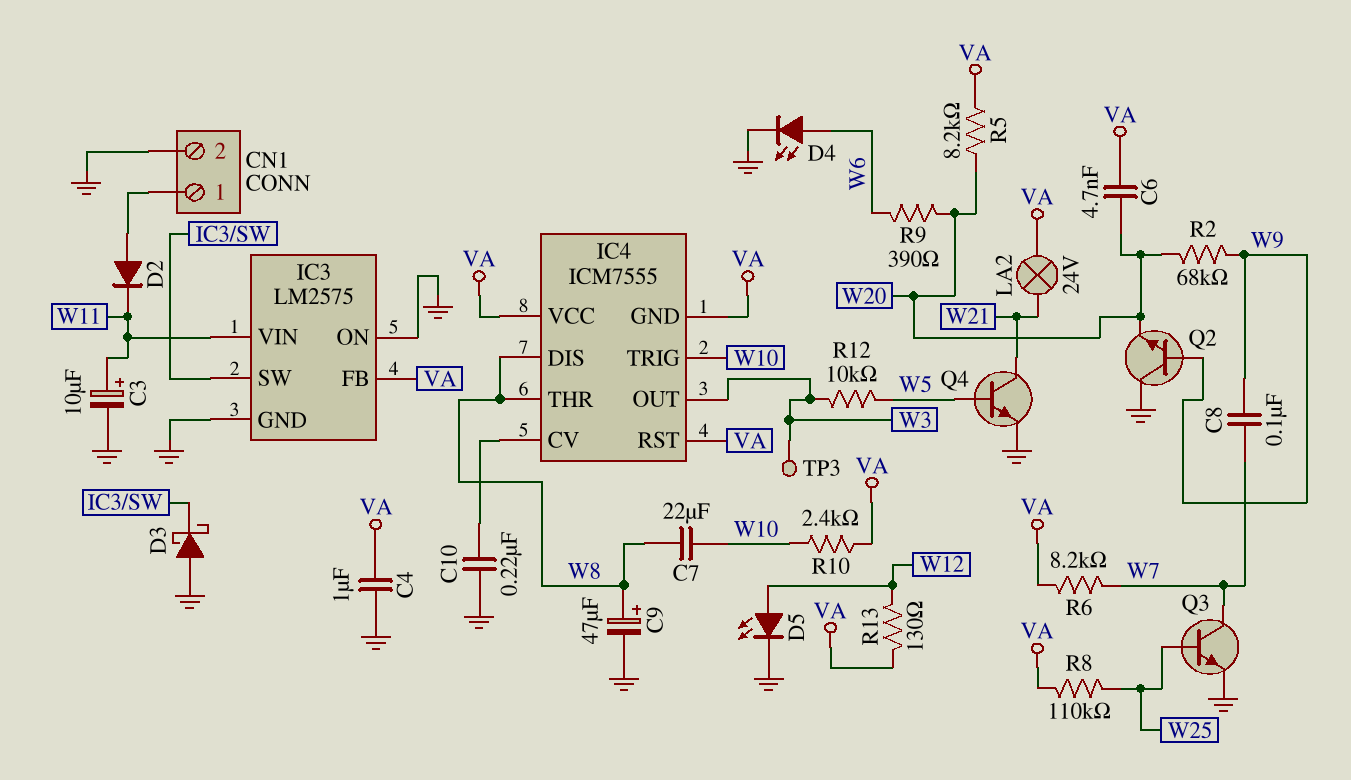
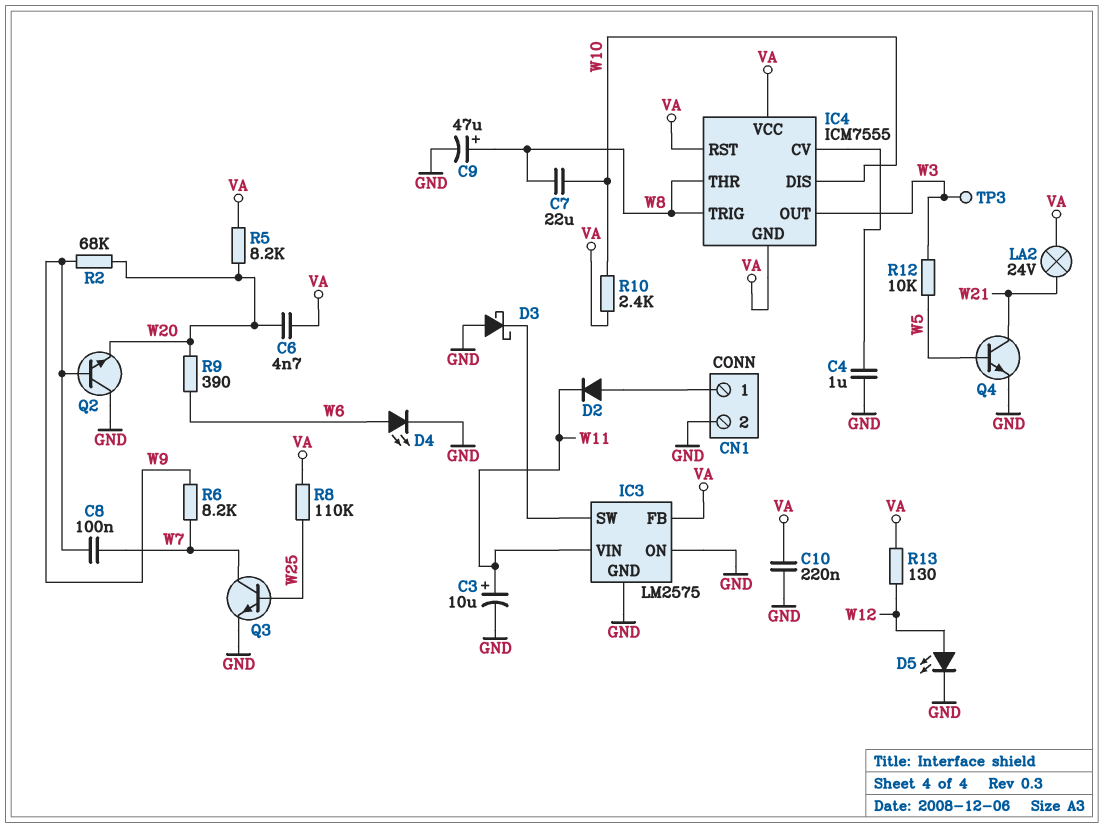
C4: 1uF (GND, VA) -> 1uF (GND, IC4/CV)
C10: 220nF (GND, IC4/CV) -> 220nF (GND, VA)
IC4 pin DIS: W8 -> W10
IC4 pin TRIG: W10 -> W8
R6: 8.2k (VA, W7) -> 8.2k (W7, W9)

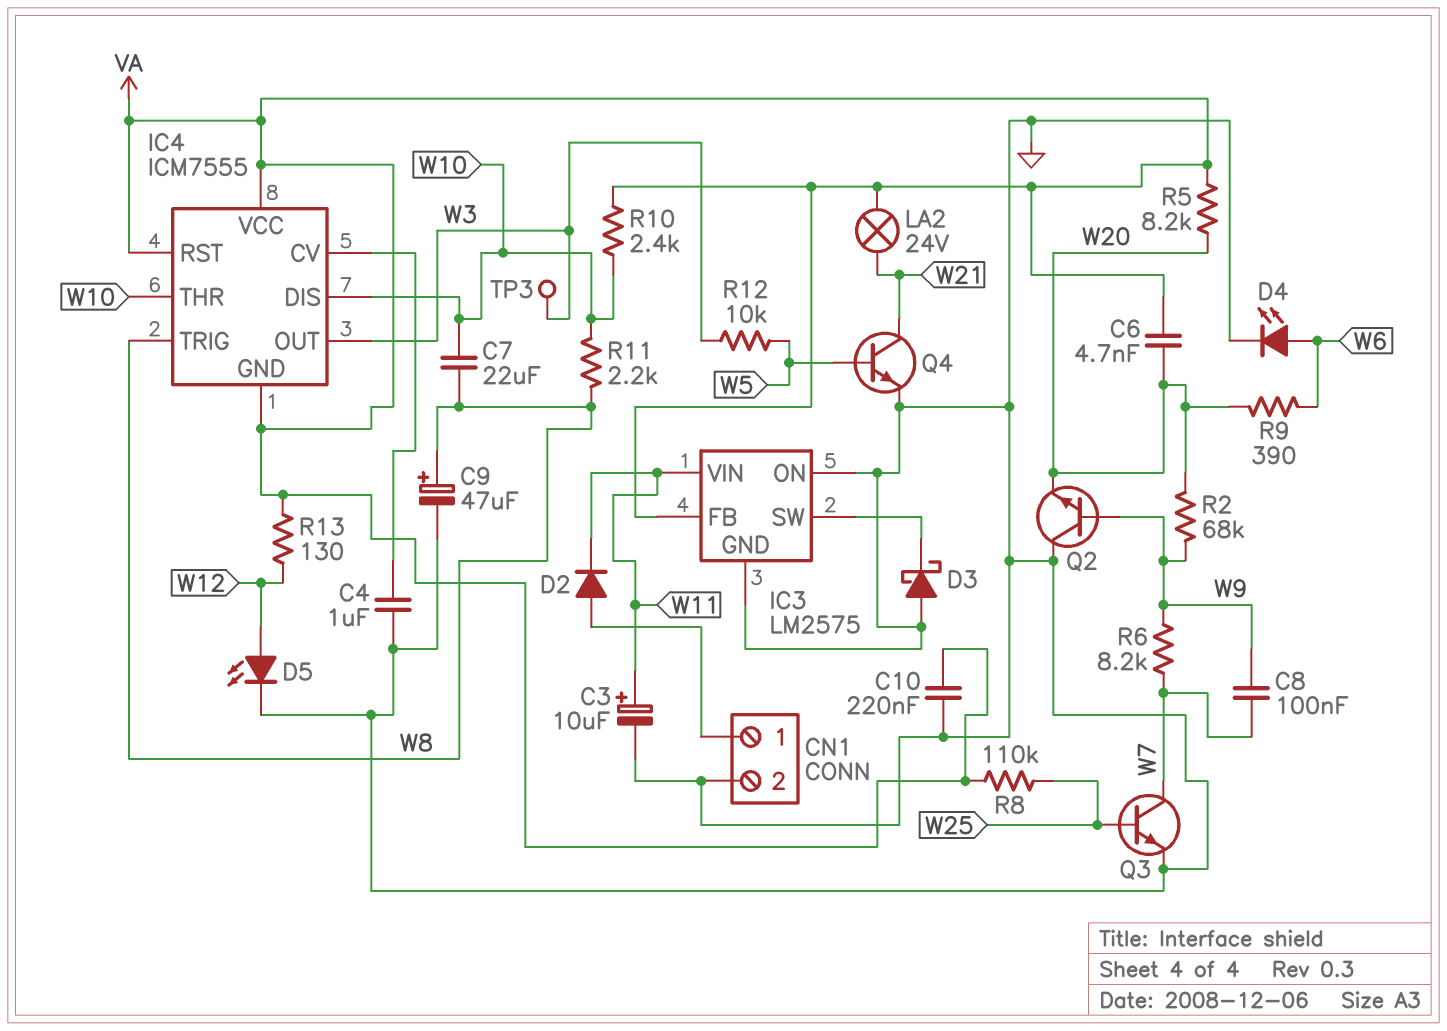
IC4 pin THR: W8 -> W10
R11: none -> 2.2k (W8, W10)

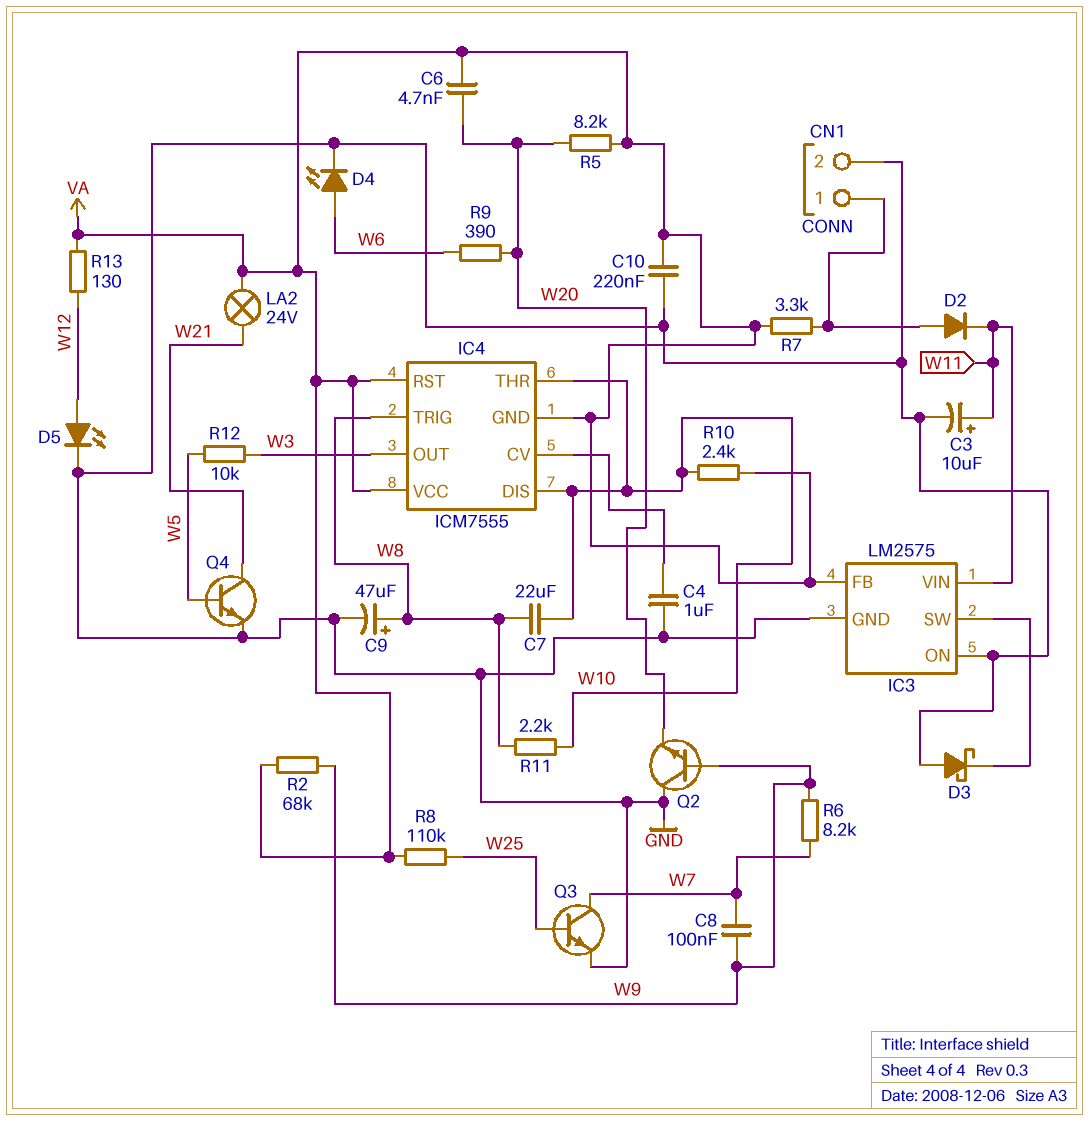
R2: 68k (W9, W20) -> 68k (VA, W9)
R7: none -> 3.3k (CN1/1, VA)
TP3: test point (W3) -> none

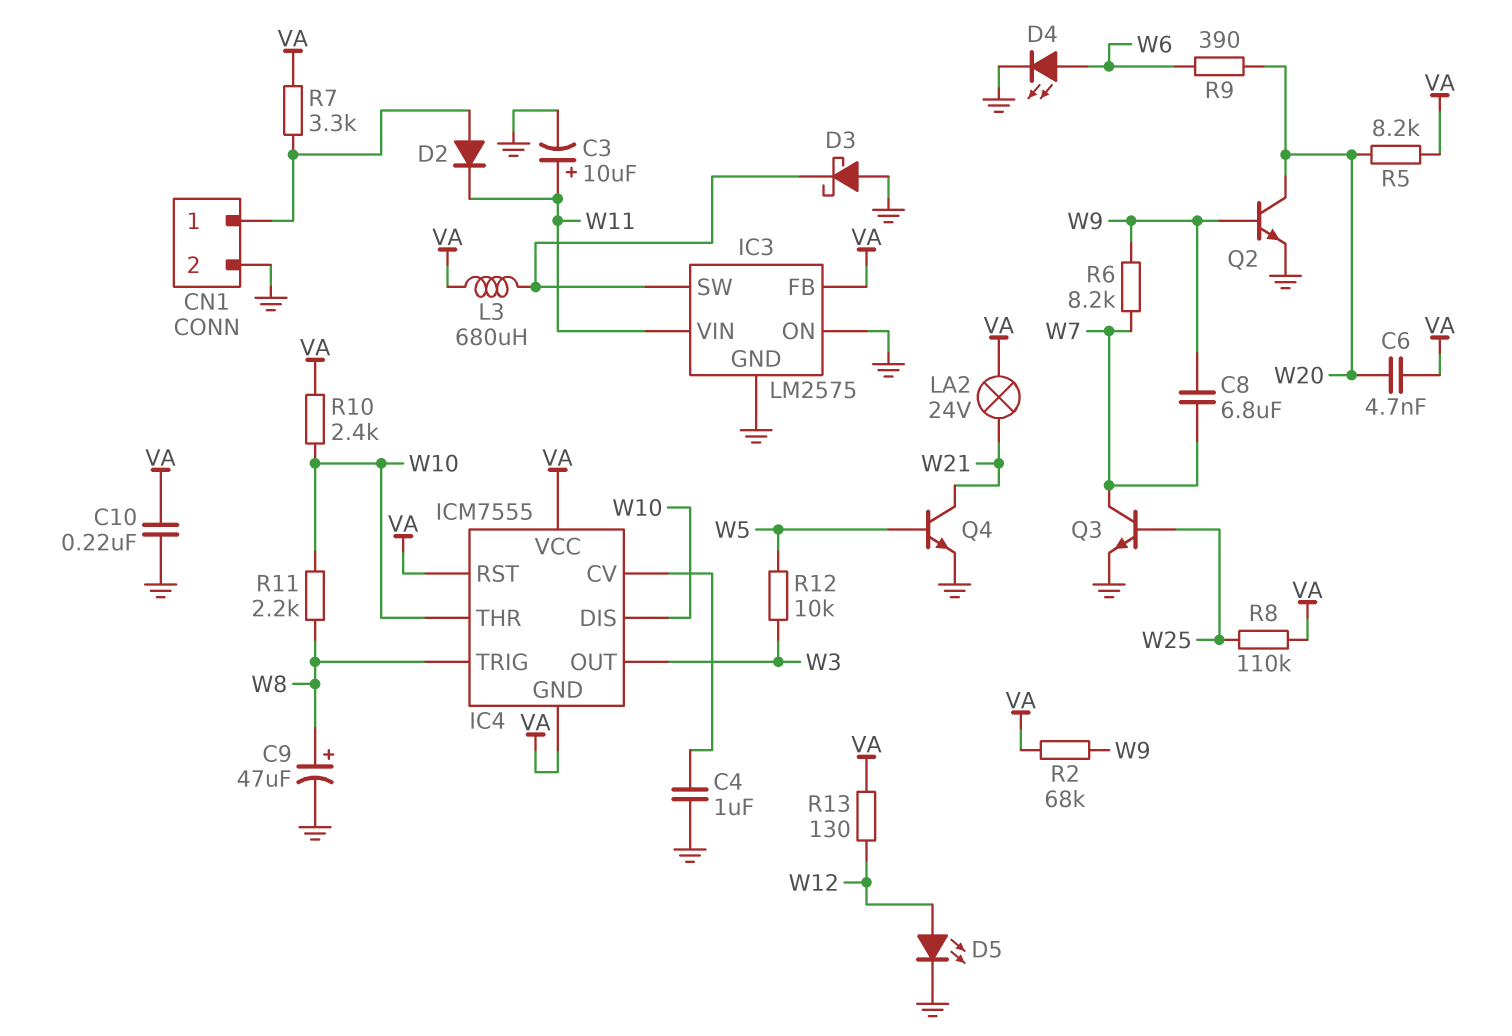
C7: 22uF (W8, W10) -> none
C8: 100nF (W7, W9) -> 6.8uF (W7, W9)
L3: none -> 680uH (IC3/SW, VA)
Q2: NPN (B W9, C GND, E W20) -> NPN (B W9, C W20, E GND)

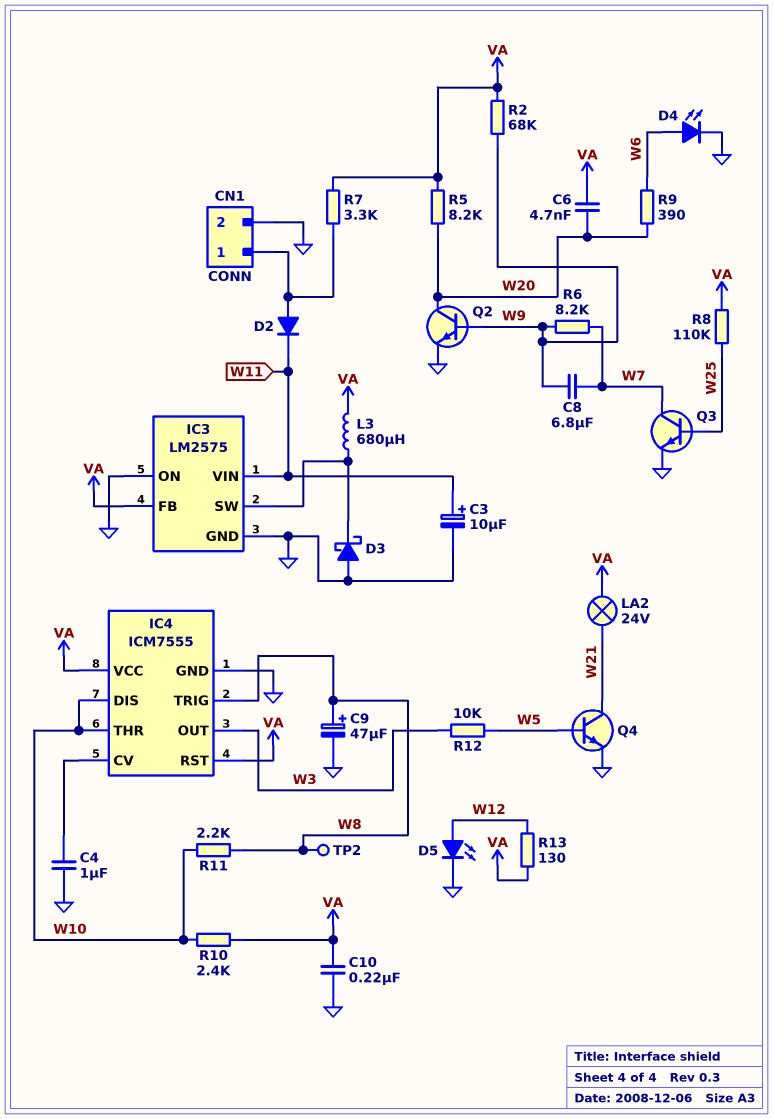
IC4 pin GND: VA -> GND
TP2: none -> test point (W8)

